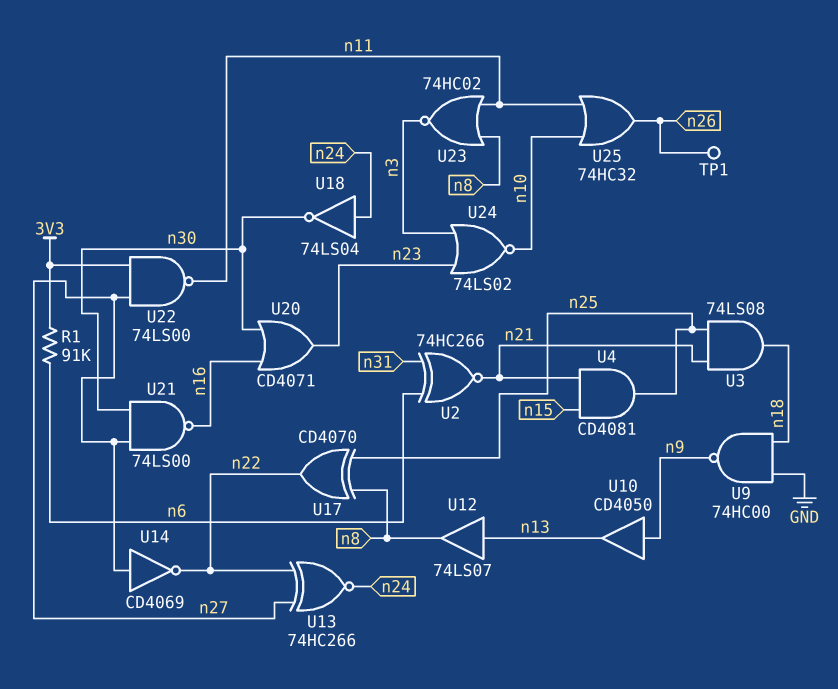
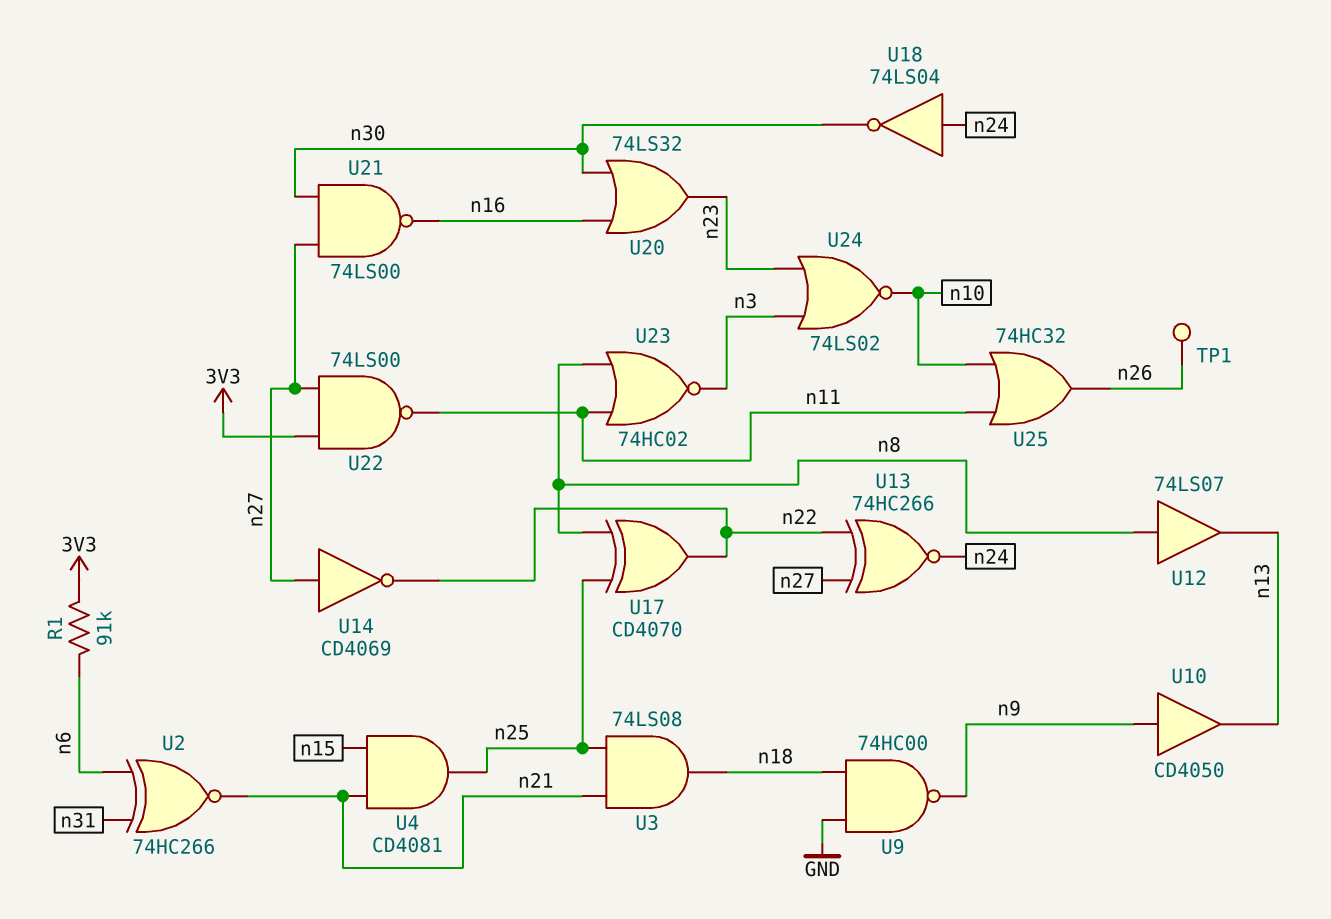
U12: buffer 74LS07 (in n13, out n8) -> buffer 74LS07 (in n8, out n13)
U20: OR CD4071 (in n16, in n30, out n23) -> OR 74LS32 (in n16, in n30, out n23)

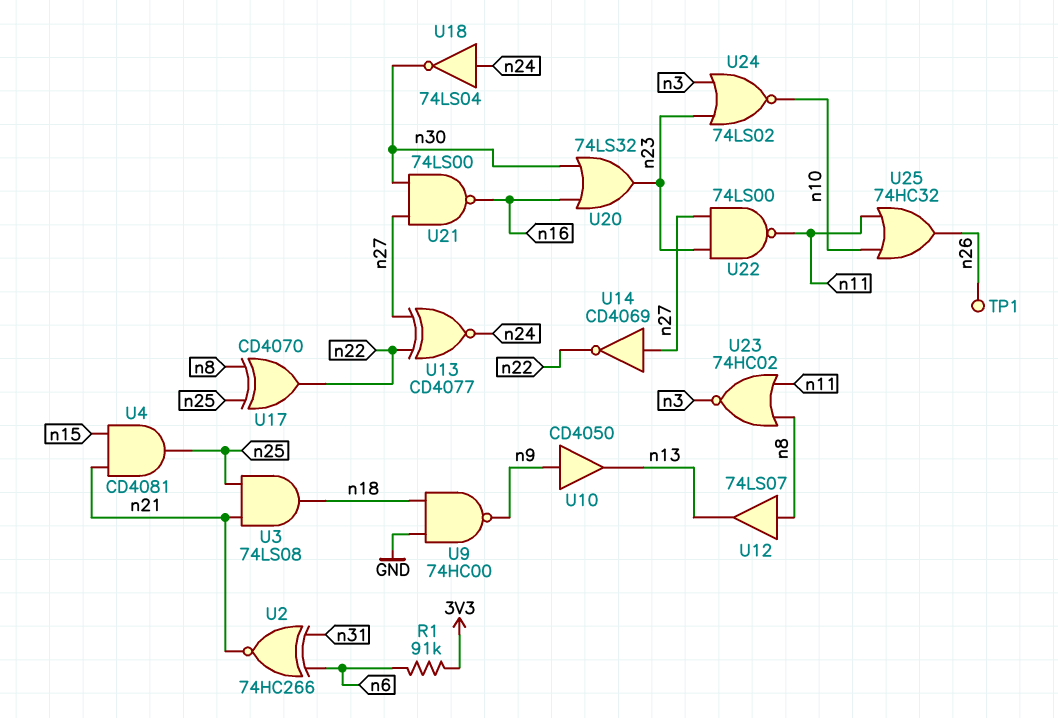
U13: XNOR 74HC266 (in n22, in n27, out n24) -> XNOR CD4077 (in n22, in n27, out n24)
U22: NAND 74LS00 (in 3V3, in n27, out n11) -> NAND 74LS00 (in n23, in n27, out n11)

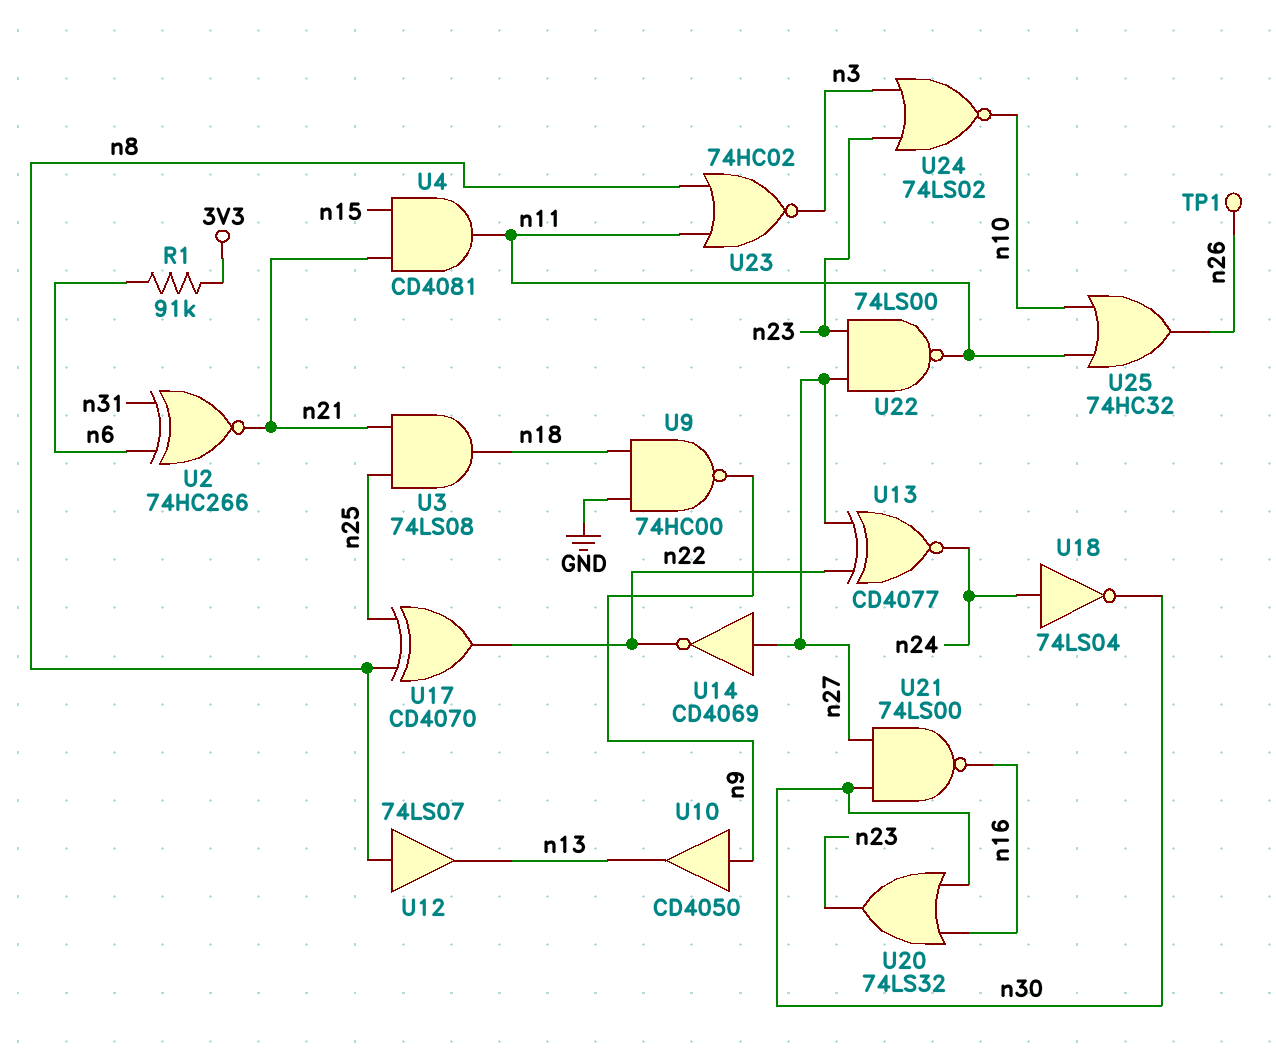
U4: AND CD4081 (in n15, in n21, out n25) -> AND CD4081 (in n15, in n21, out n11)

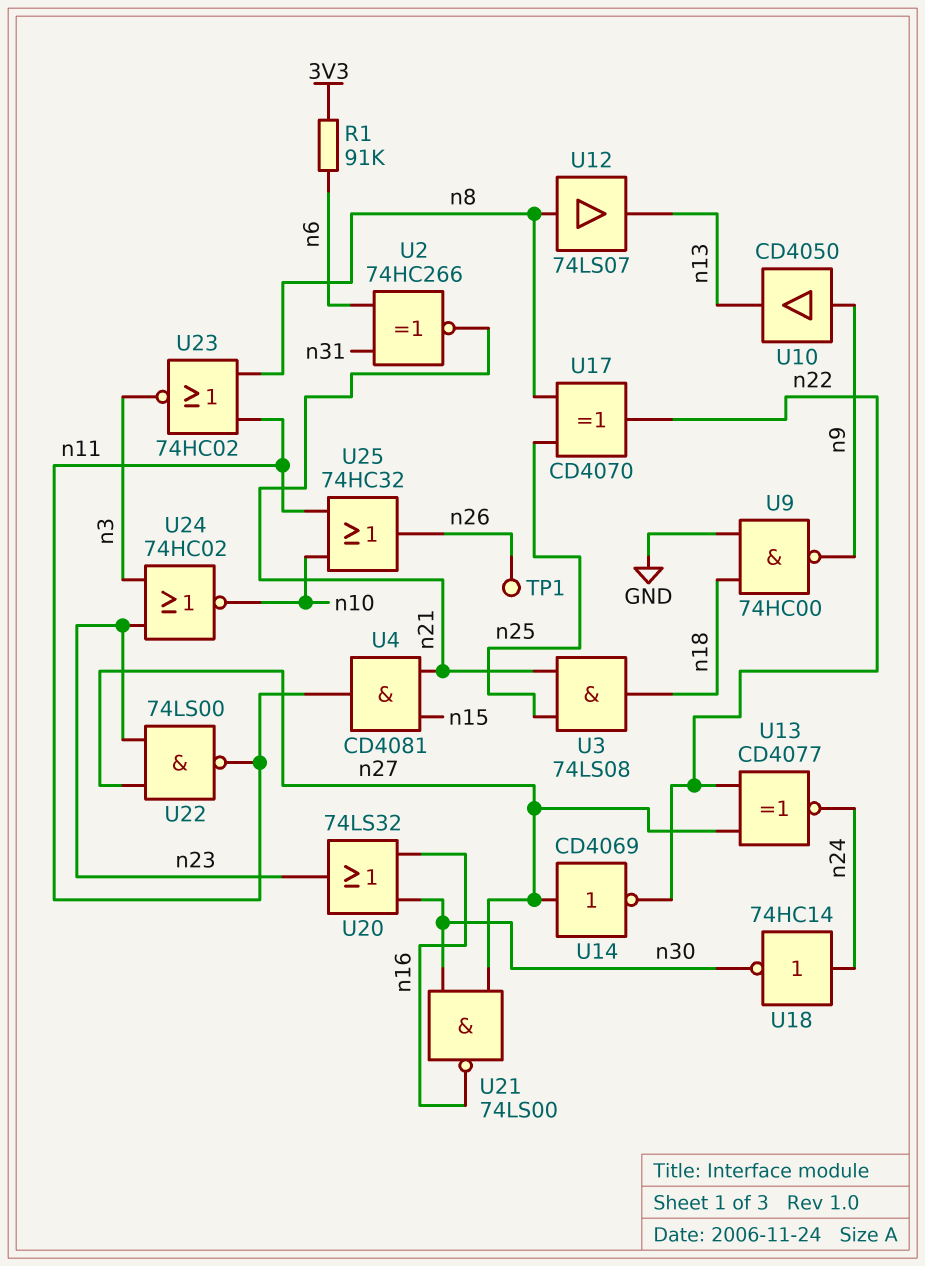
U18: NOT 74LS04 (in n24, out n30) -> NOT 74HC14 (in n24, out n30)
U24: NOR 74LS02 (in n3, in n23, out n10) -> NOR 74HC02 (in n3, in n23, out n10)

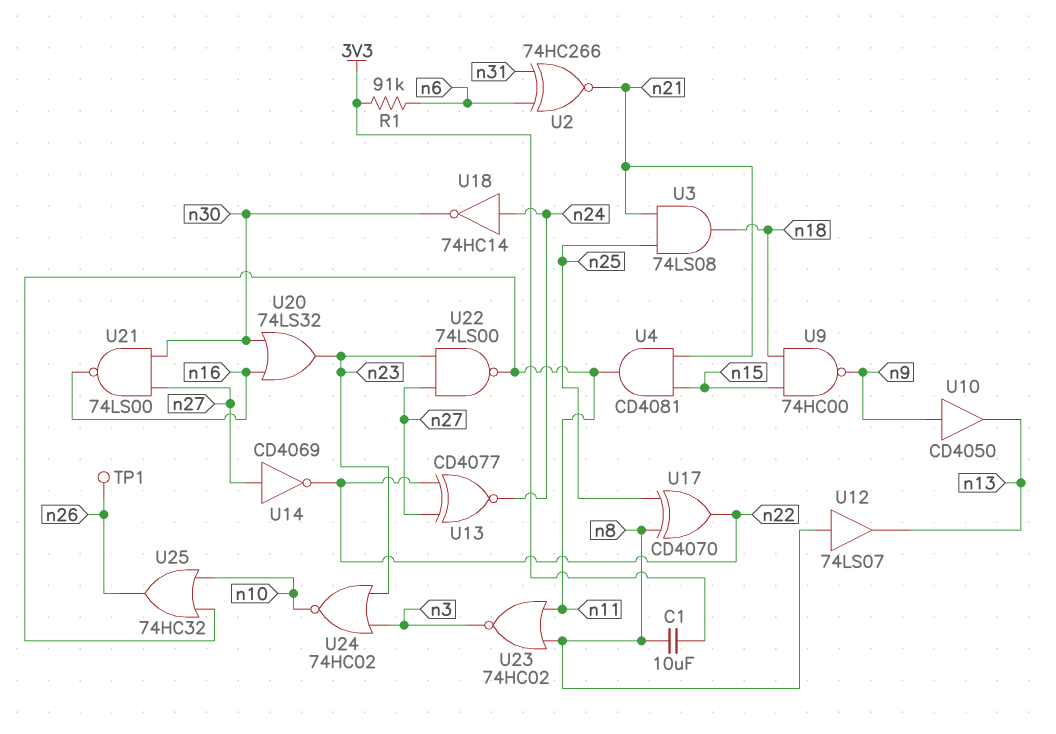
C1: none -> 10uF (3V3, n8)
U9: NAND 74HC00 (in GND, in n18, out n9) -> NAND 74HC00 (in n15, in n18, out n9)

